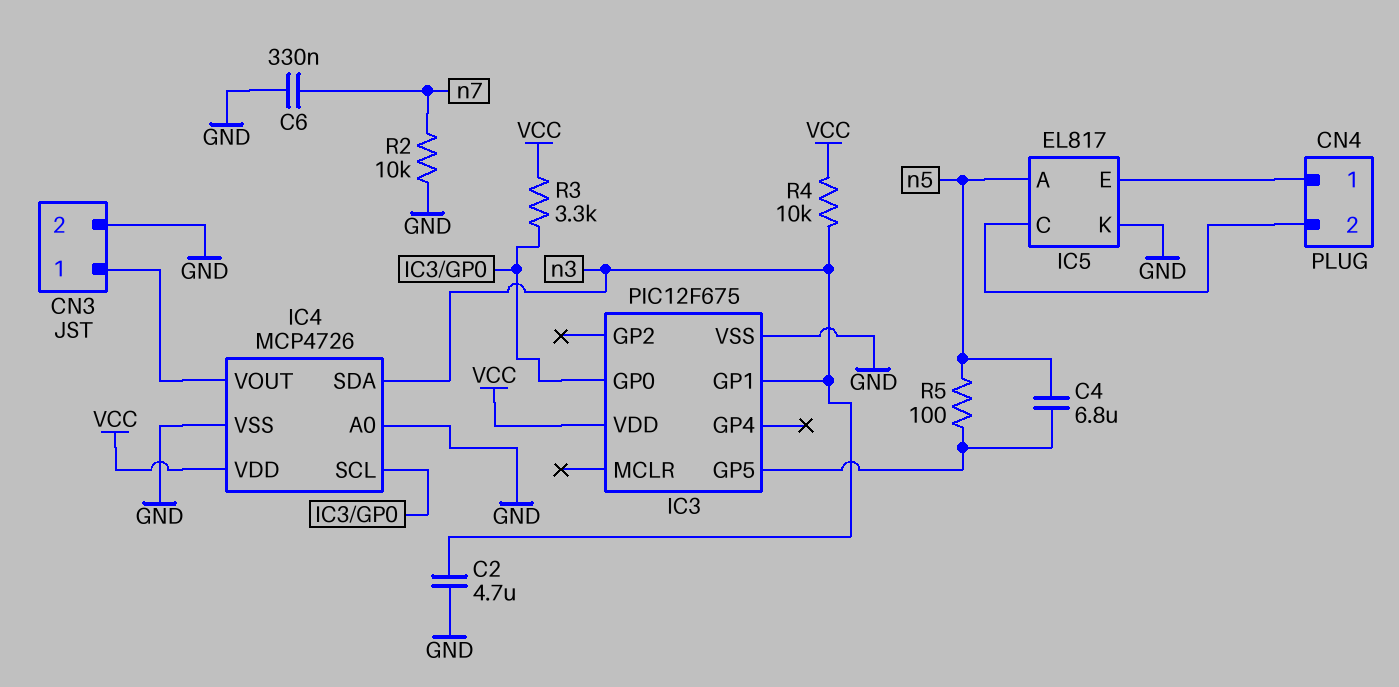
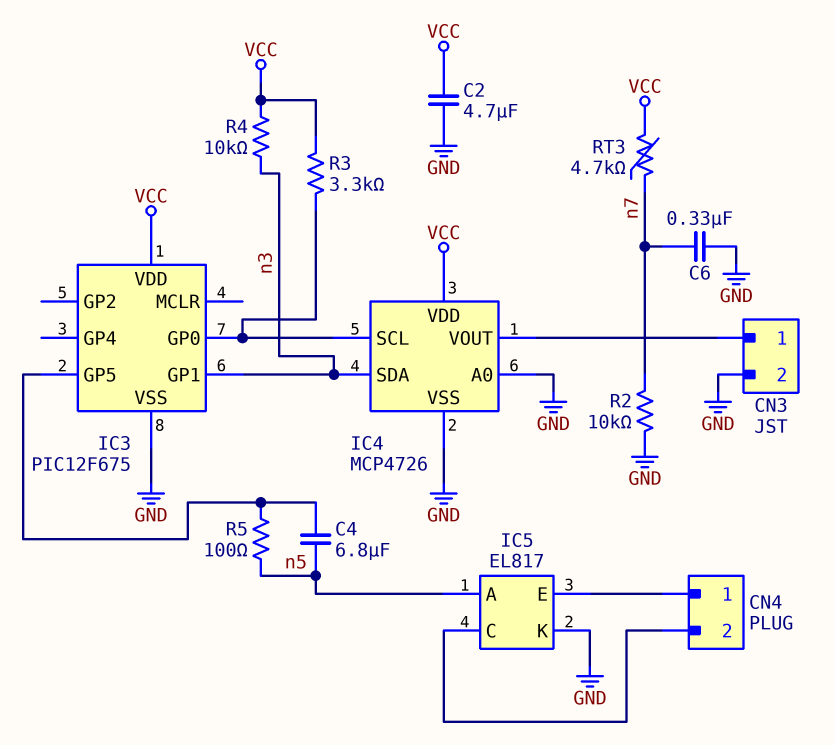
C2: 4.7uF (GND, n3) -> 4.7uF (GND, VCC)
RT3: none -> 4.7k (VCC, n7)

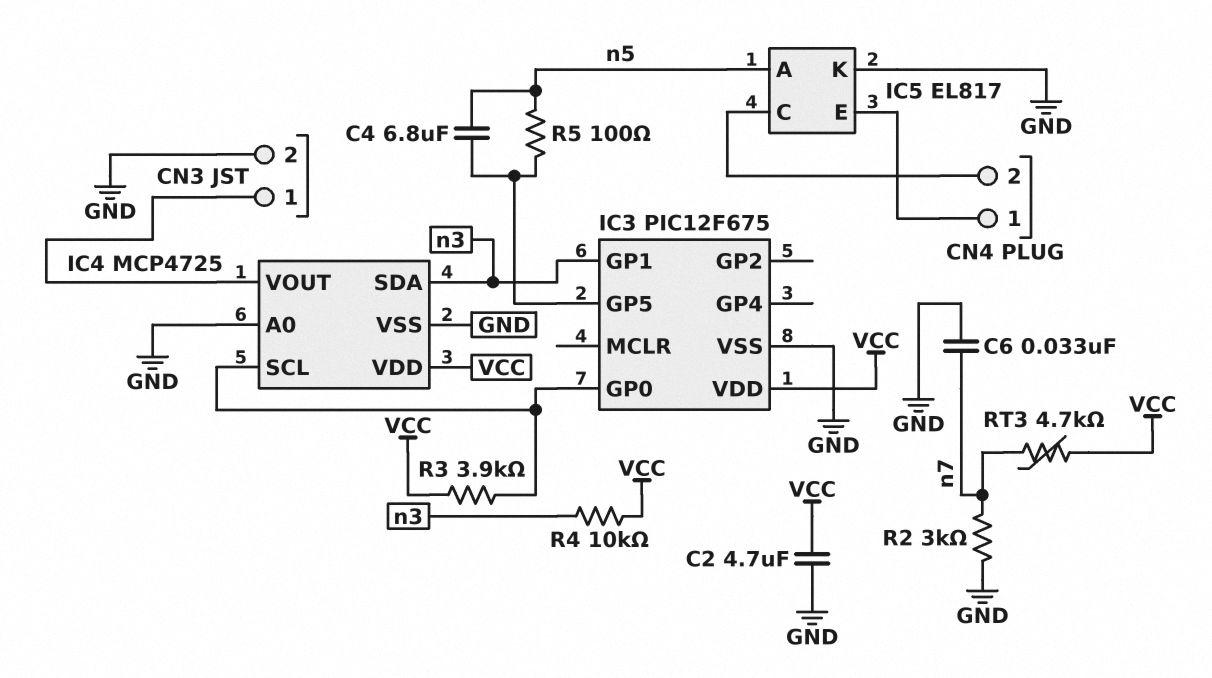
C6: 330nF (GND, n7) -> 33nF (GND, n7)
IC4: MCP4726 -> MCP4725
R2: 10k (GND, n7) -> 3k (GND, n7)
R3: 3.3k (IC3/GP0, VCC) -> 3.9k (IC3/GP0, VCC)

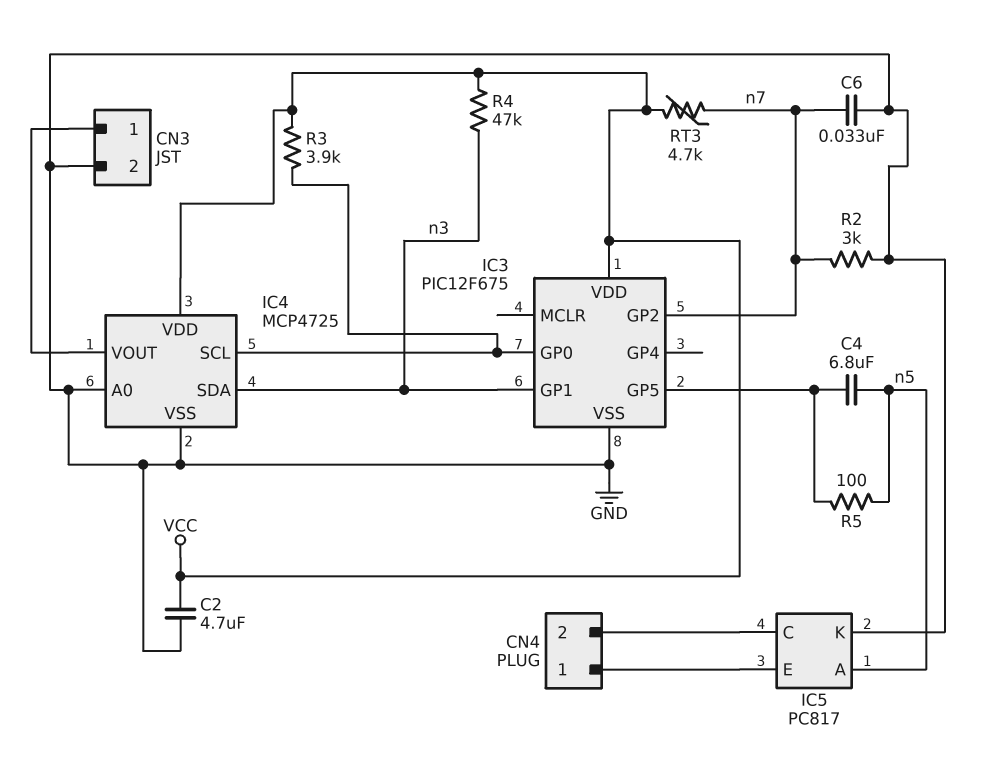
IC3 pin GP2: none -> n7
IC5: EL817 -> PC817
R4: 10k (VCC, n3) -> 47k (VCC, n3)

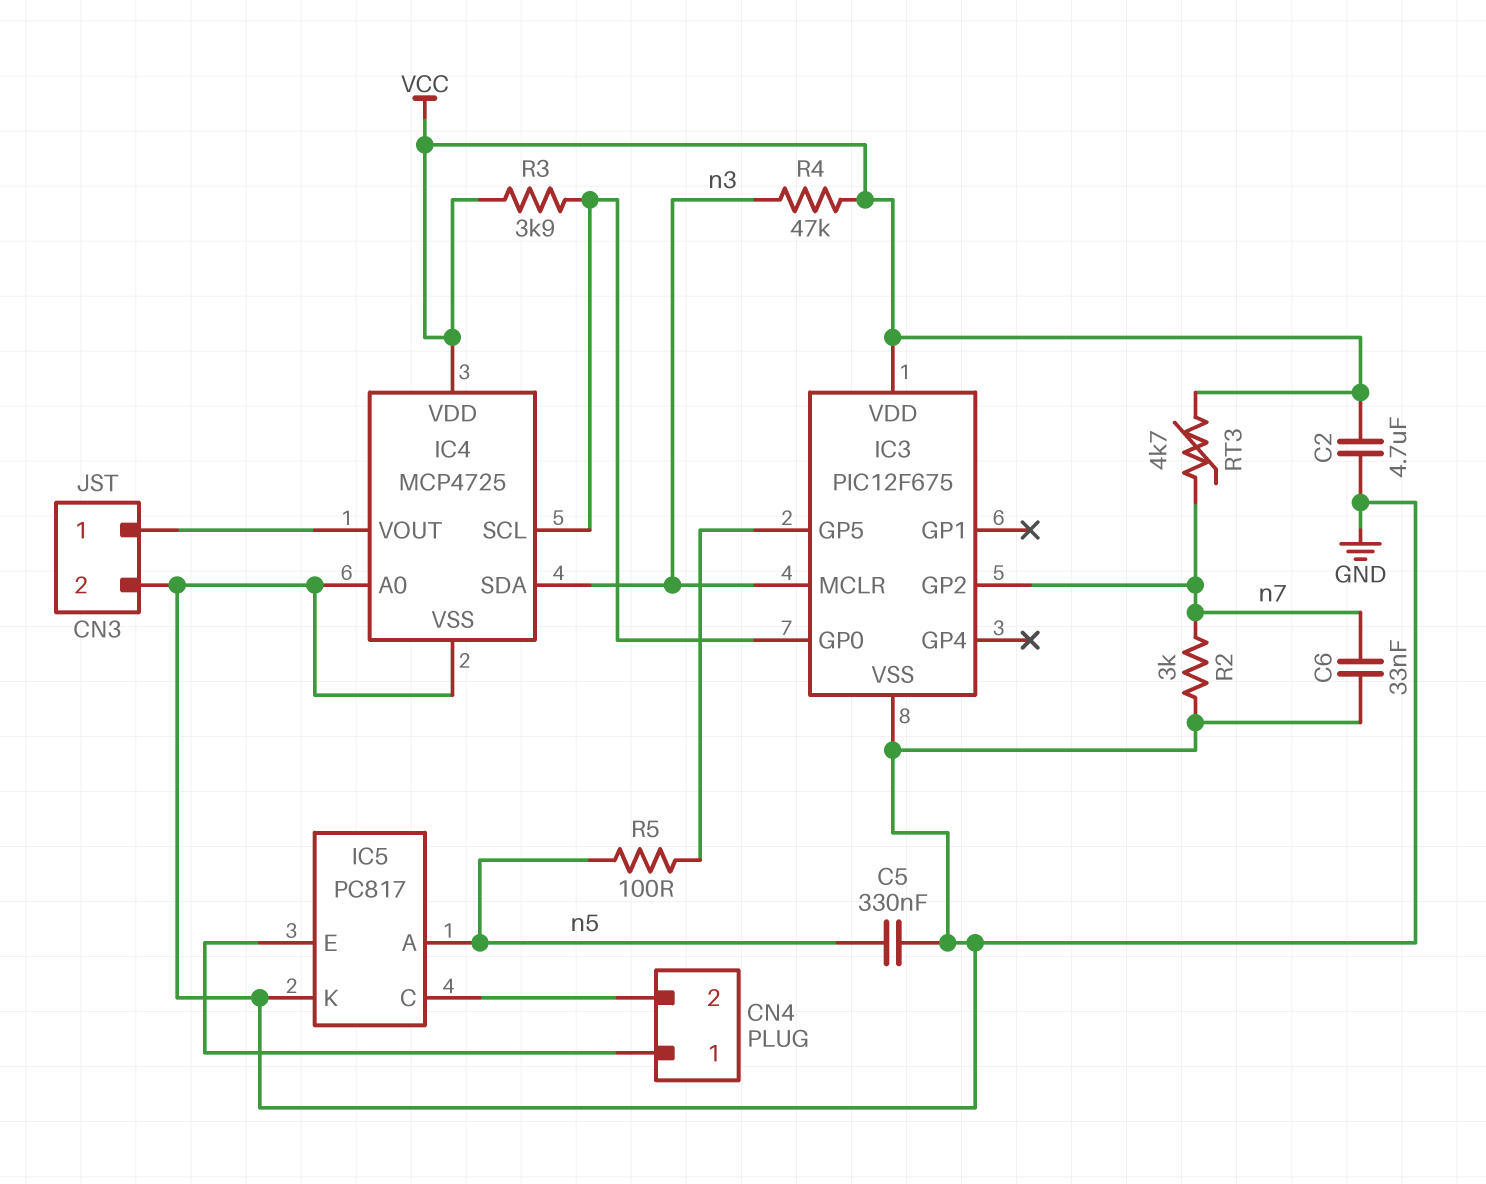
C4: 6.8uF (IC3/GP5, n5) -> none
C5: none -> 330nF (GND, n5)
IC3 pin GP1: n3 -> none
IC3 pin MCLR: none -> n3

